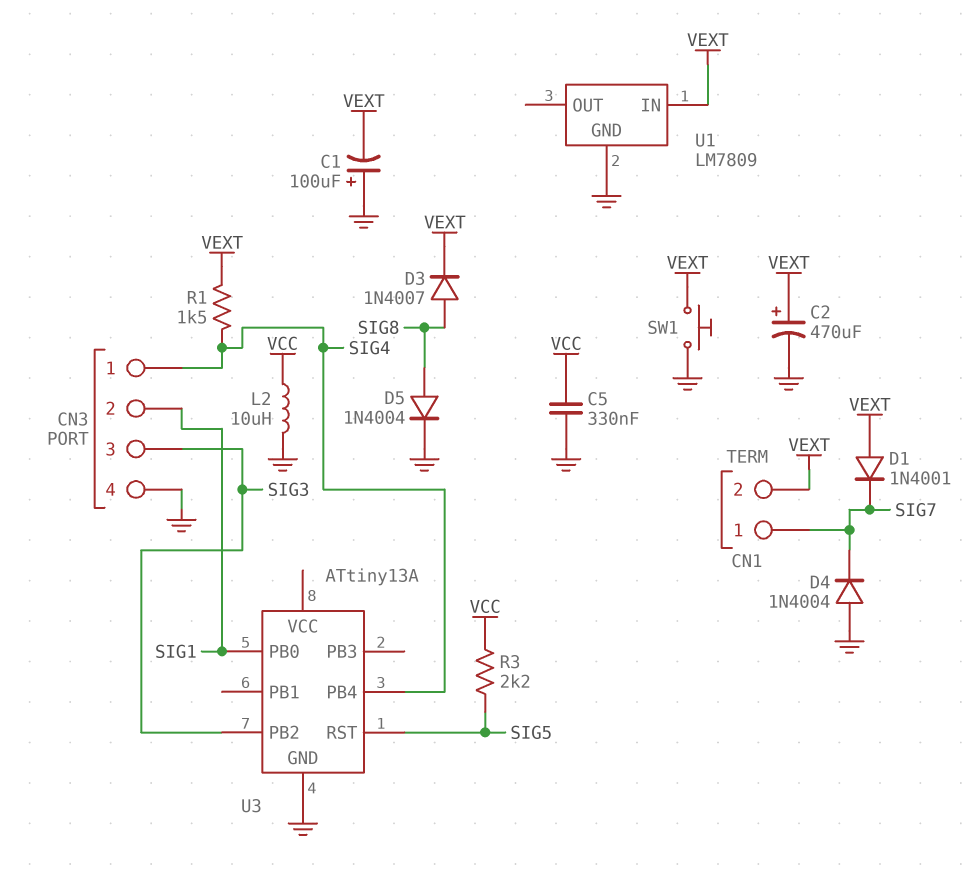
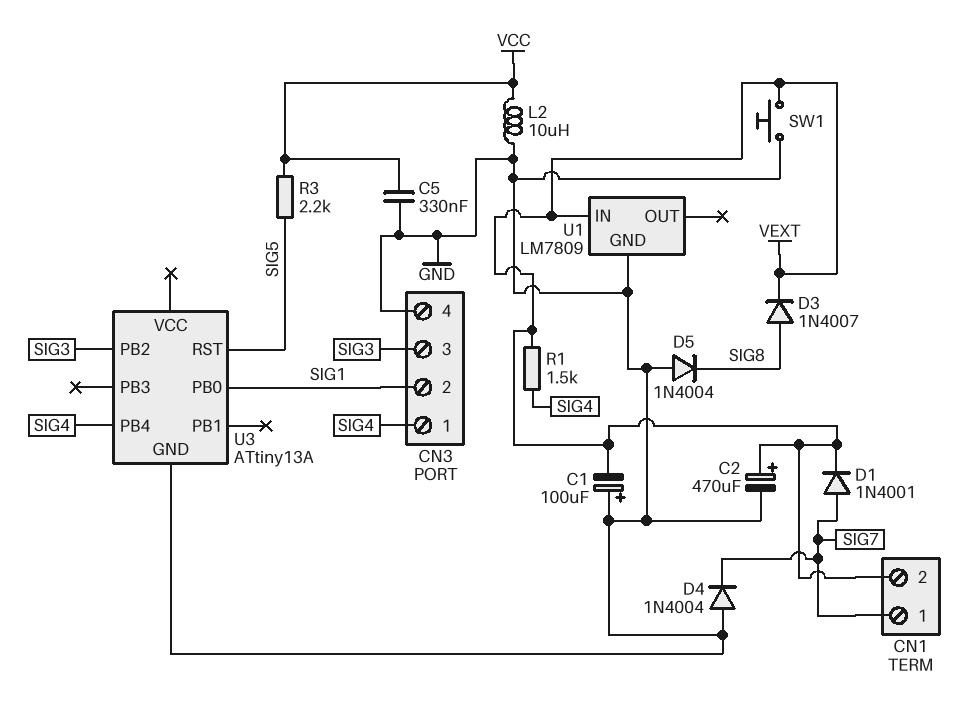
D1: diode 1N4001 (A VEXT, K SIG7) -> diode 1N4001 (A SIG7, K VEXT)
D5: diode 1N4004 (A SIG8, K GND) -> diode 1N4004 (A GND, K SIG8)

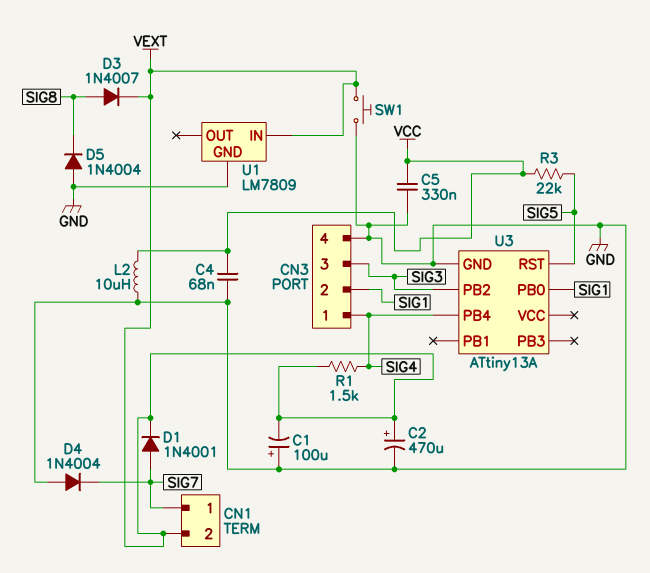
C4: none -> 68nF (GND, VCC)
R3: 2.2k (SIG5, VCC) -> 22k (SIG5, VCC)

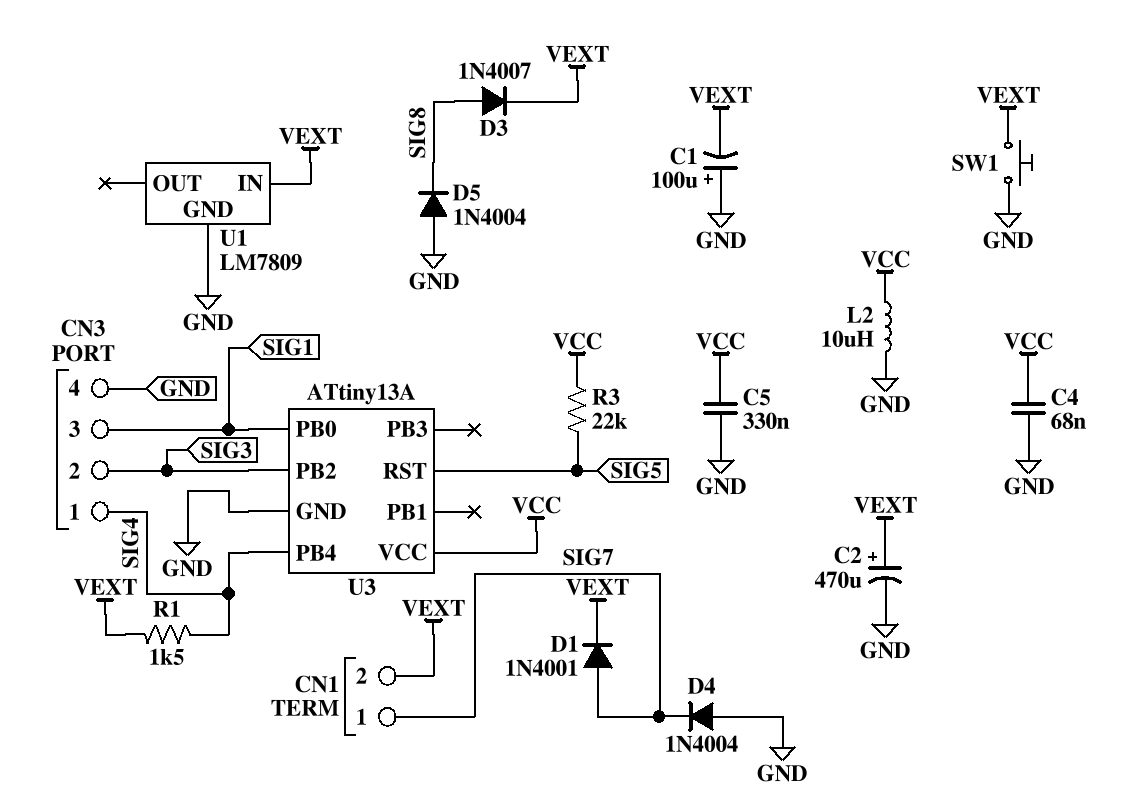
CN3 pin 2: SIG1 -> SIG3
CN3 pin 3: SIG3 -> SIG1
U3 pin VCC: none -> VCC

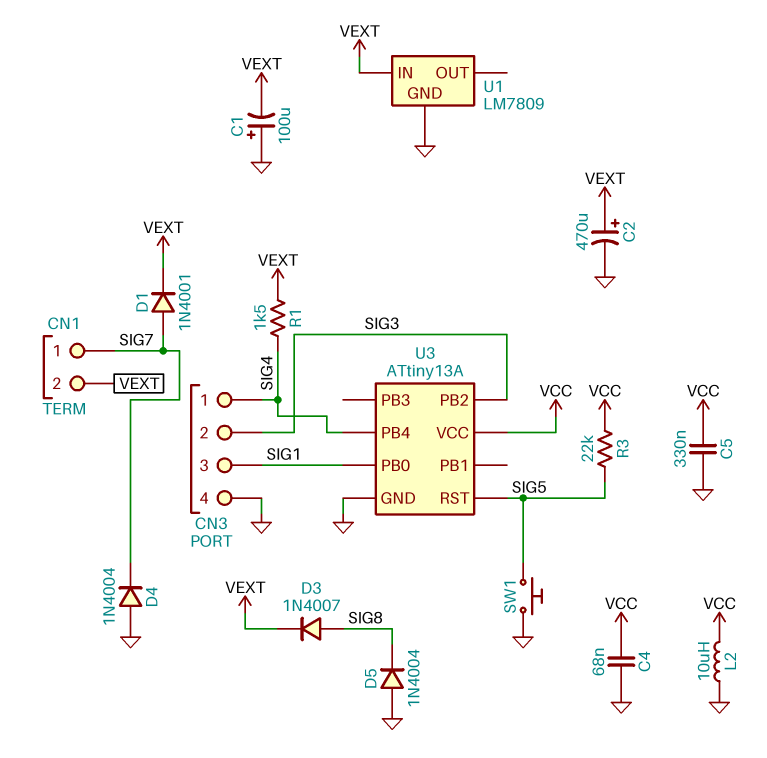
SW1: button (GND, VEXT) -> button (GND, SIG5)

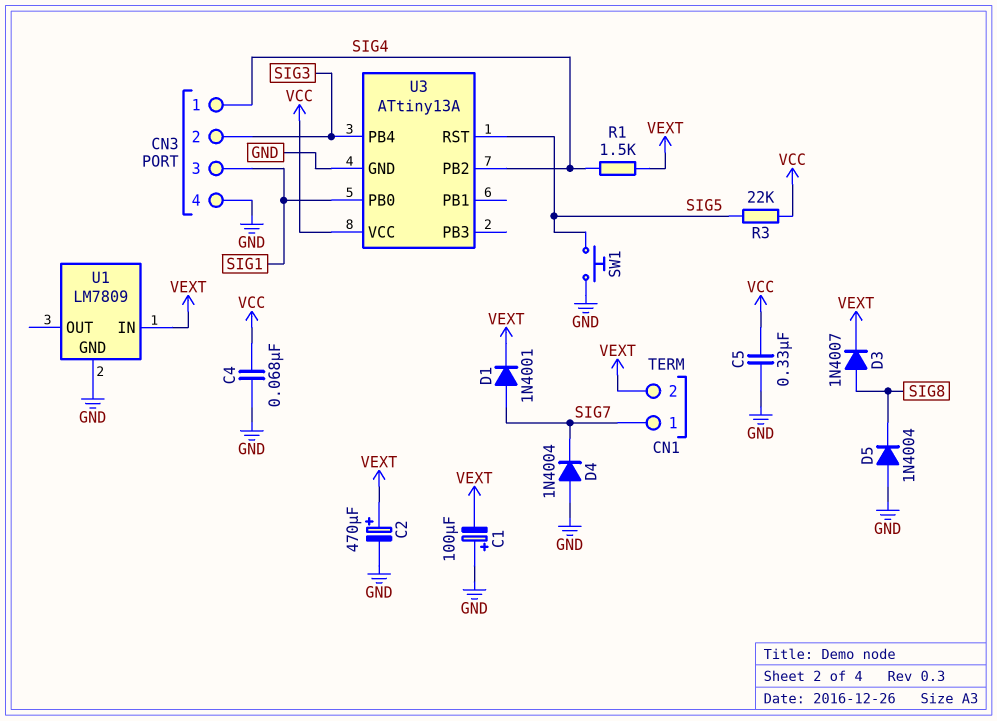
L2: 10uH (GND, VCC) -> none
U3 pin PB2: SIG3 -> SIG4
U3 pin PB4: SIG4 -> SIG3

